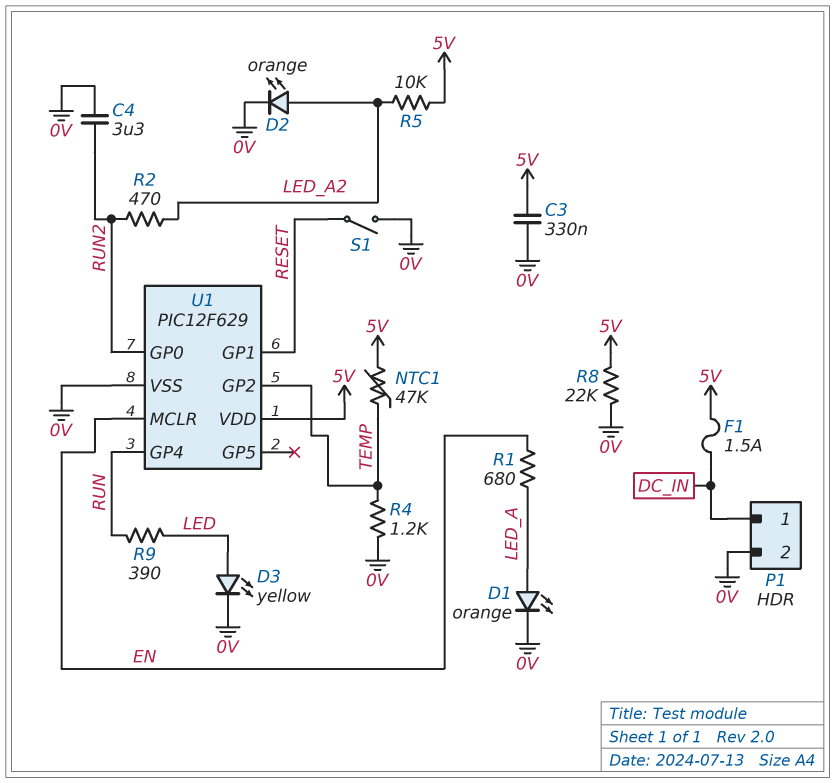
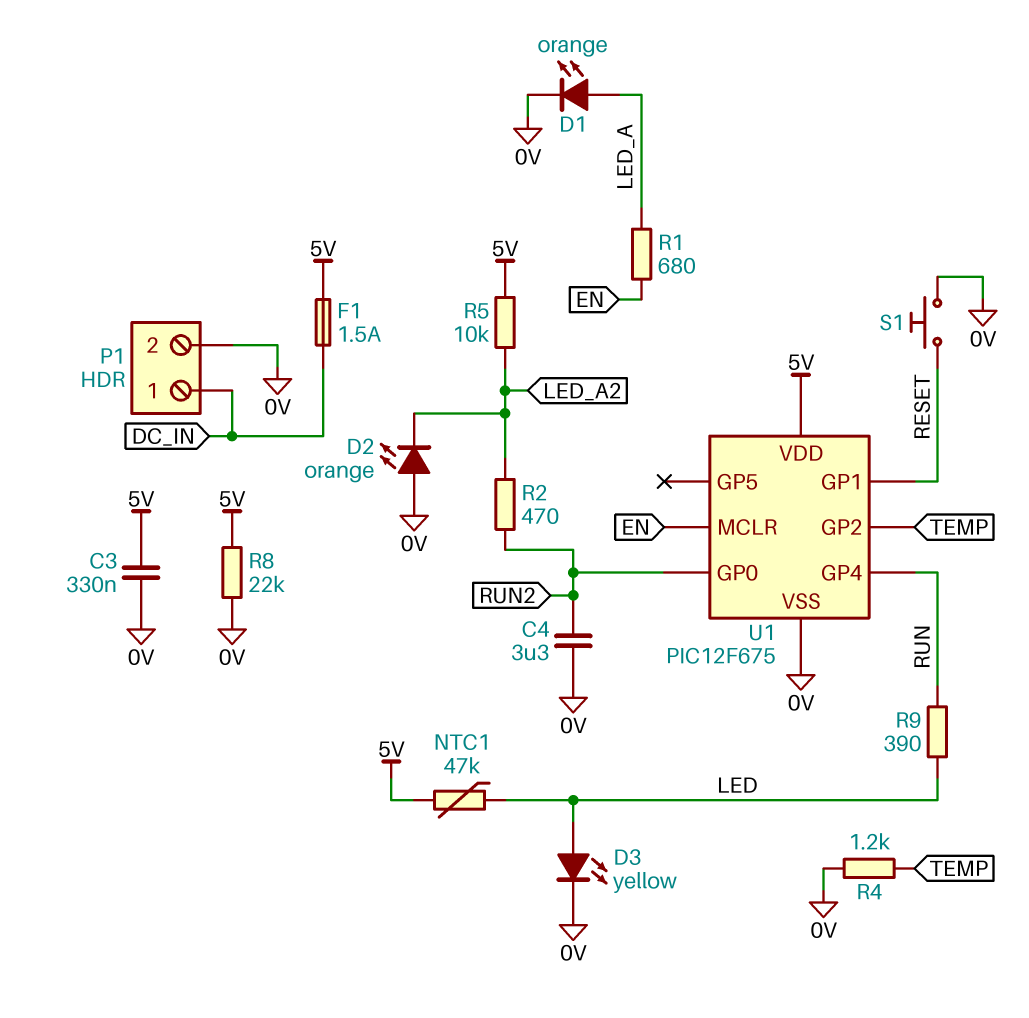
D2: LED orange (A LED_A2, K 0V) -> LED orange (A 0V, K LED_A2)
NTC1: 47k (5V, TEMP) -> 47k (5V, LED)
S1: switch (0V, RESET) -> button (0V, RESET)
U1: PIC12F629 -> PIC12F675

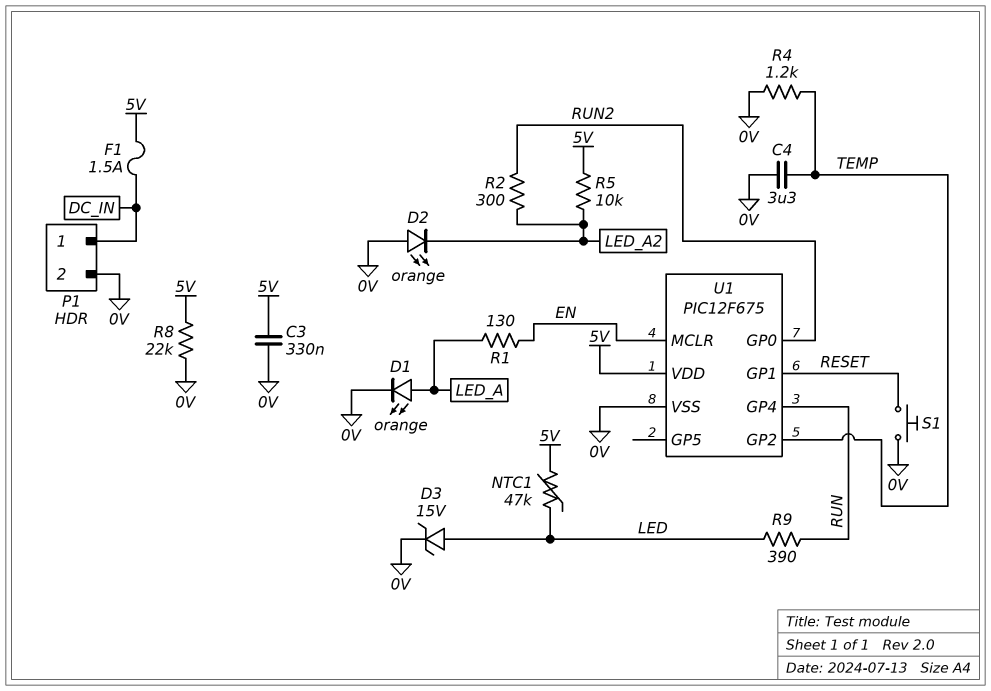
C4: 3.3uF (0V, RUN2) -> 3.3uF (0V, TEMP)
D3: LED yellow (A LED, K 0V) -> zener 15V (A LED, K 0V)
R1: 680 (EN, LED_A) -> 130 (EN, LED_A)
R2: 470 (LED_A2, RUN2) -> 300 (LED_A2, RUN2)

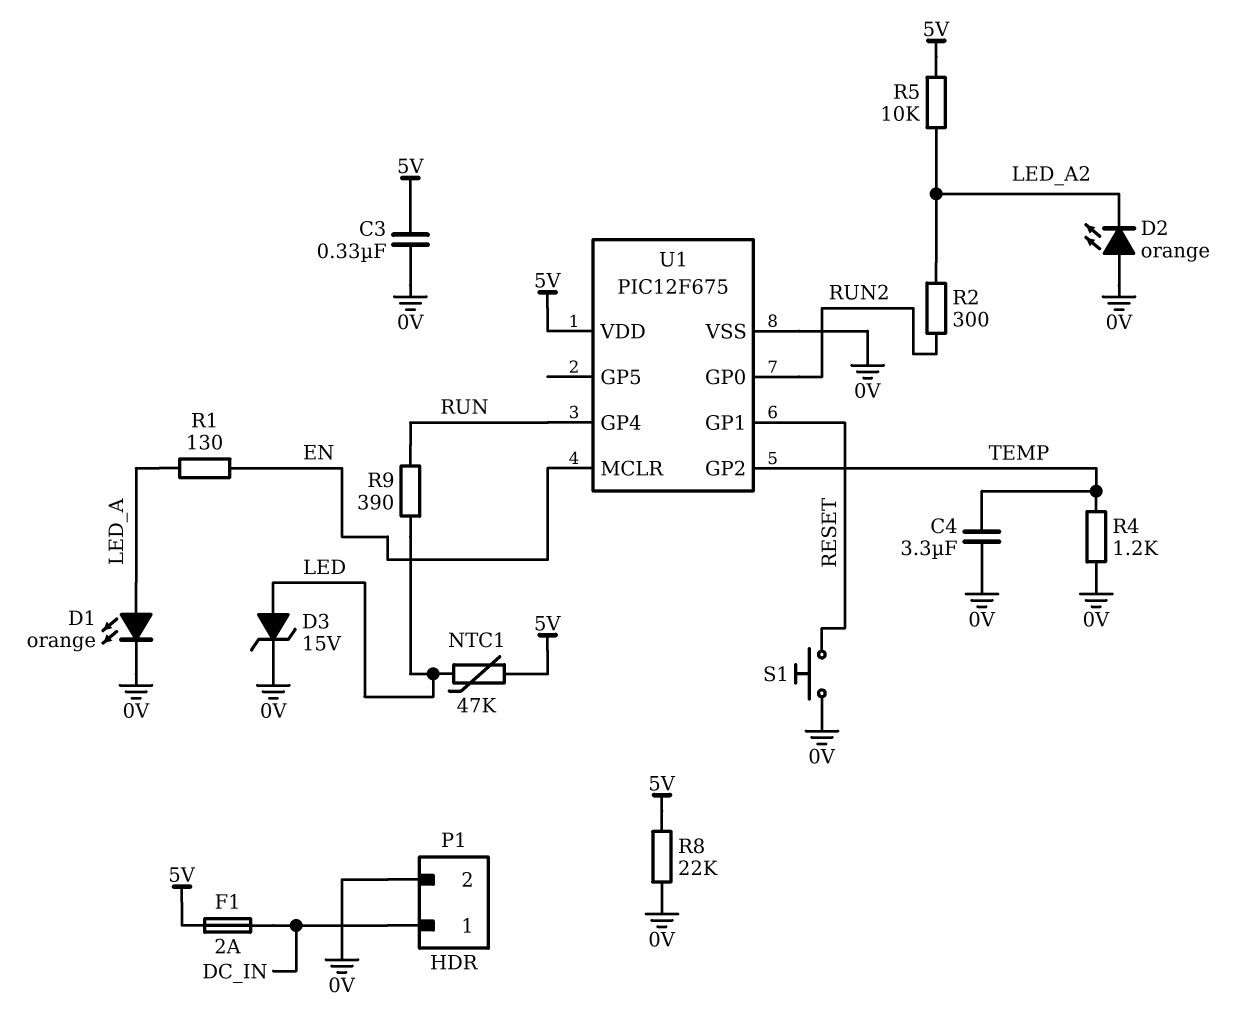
F1: 1.5A (5V, DC_IN) -> 2A (5V, DC_IN)

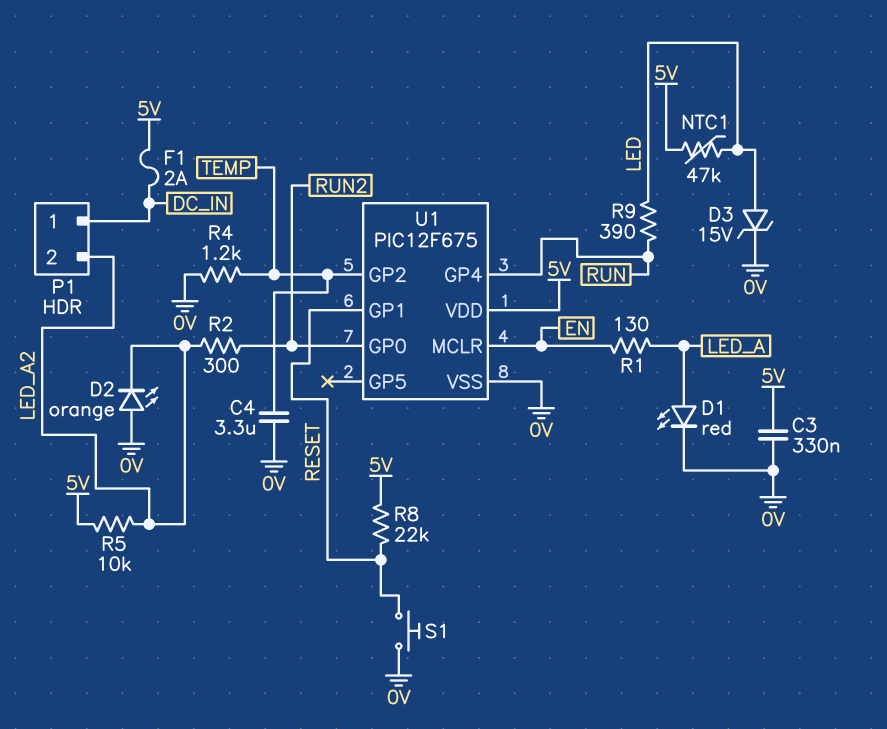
D1: LED orange (A LED_A, K 0V) -> LED red (A LED_A, K 0V)
P1 pin 2: 0V -> LED_A2
R8: 22k (0V, 5V) -> 22k (5V, RESET)

